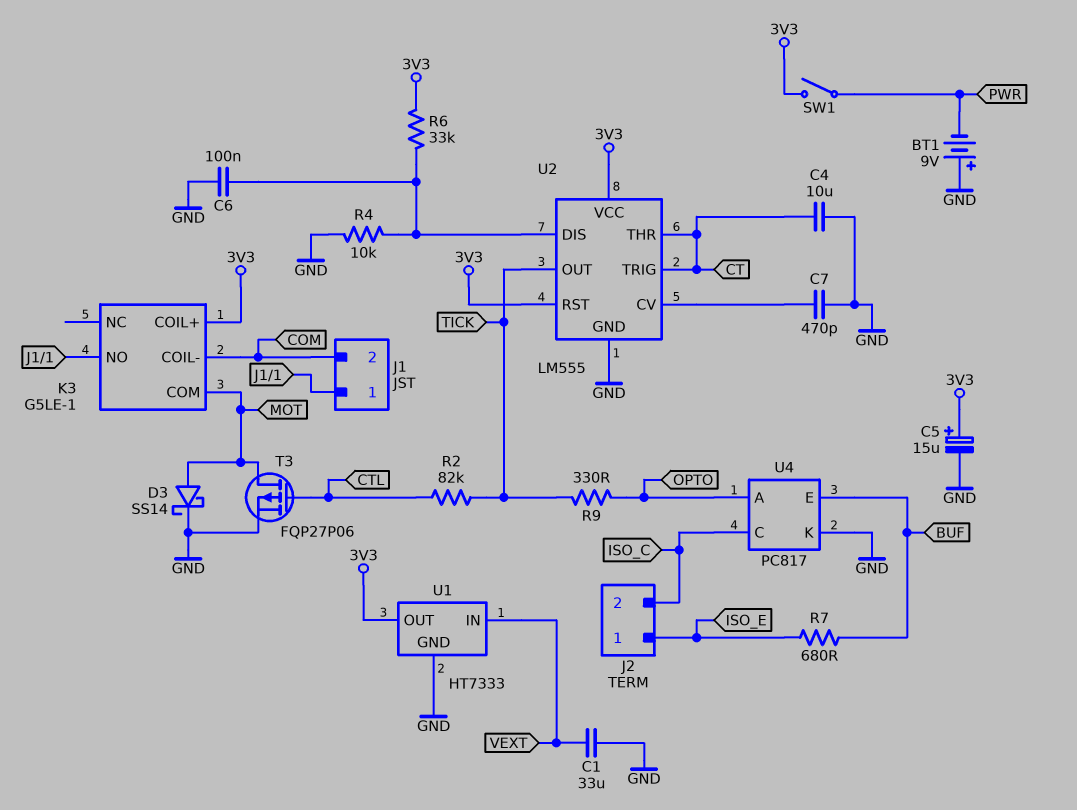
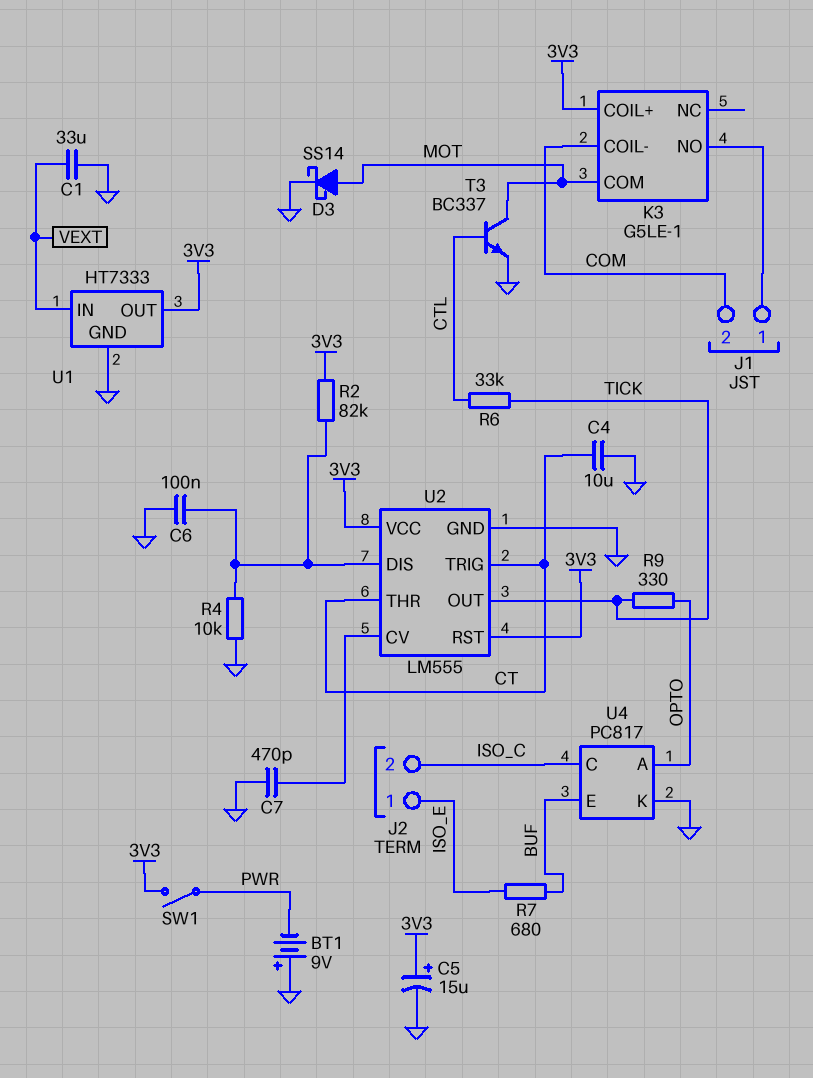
R2: 82k (CTL, TICK) -> 82k (3V3, U2/DIS)
R6: 33k (3V3, U2/DIS) -> 33k (CTL, TICK)
T3: PMOS FQP27P06 (G CTL, D MOT, S GND) -> NPN BC337 (B CTL, C MOT, E GND)

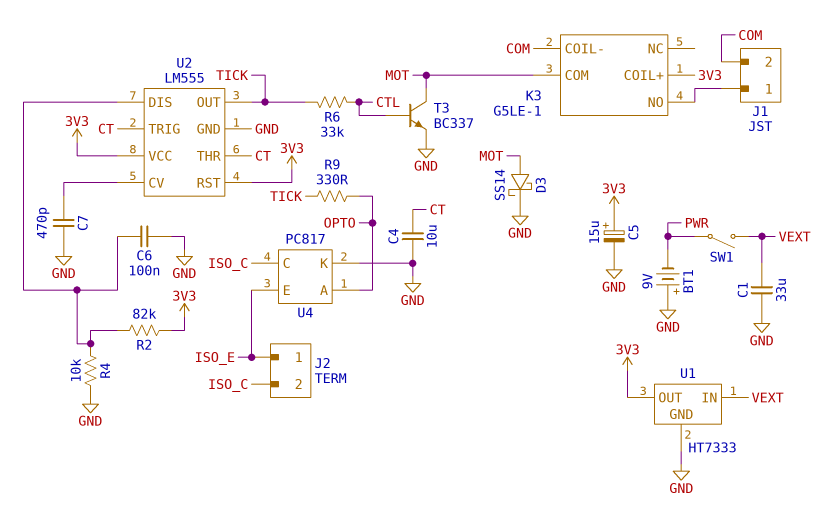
R7: 680 (BUF, ISO_E) -> none
SW1: switch (3V3, PWR) -> switch (PWR, VEXT)
U4 pin E: BUF -> ISO_E

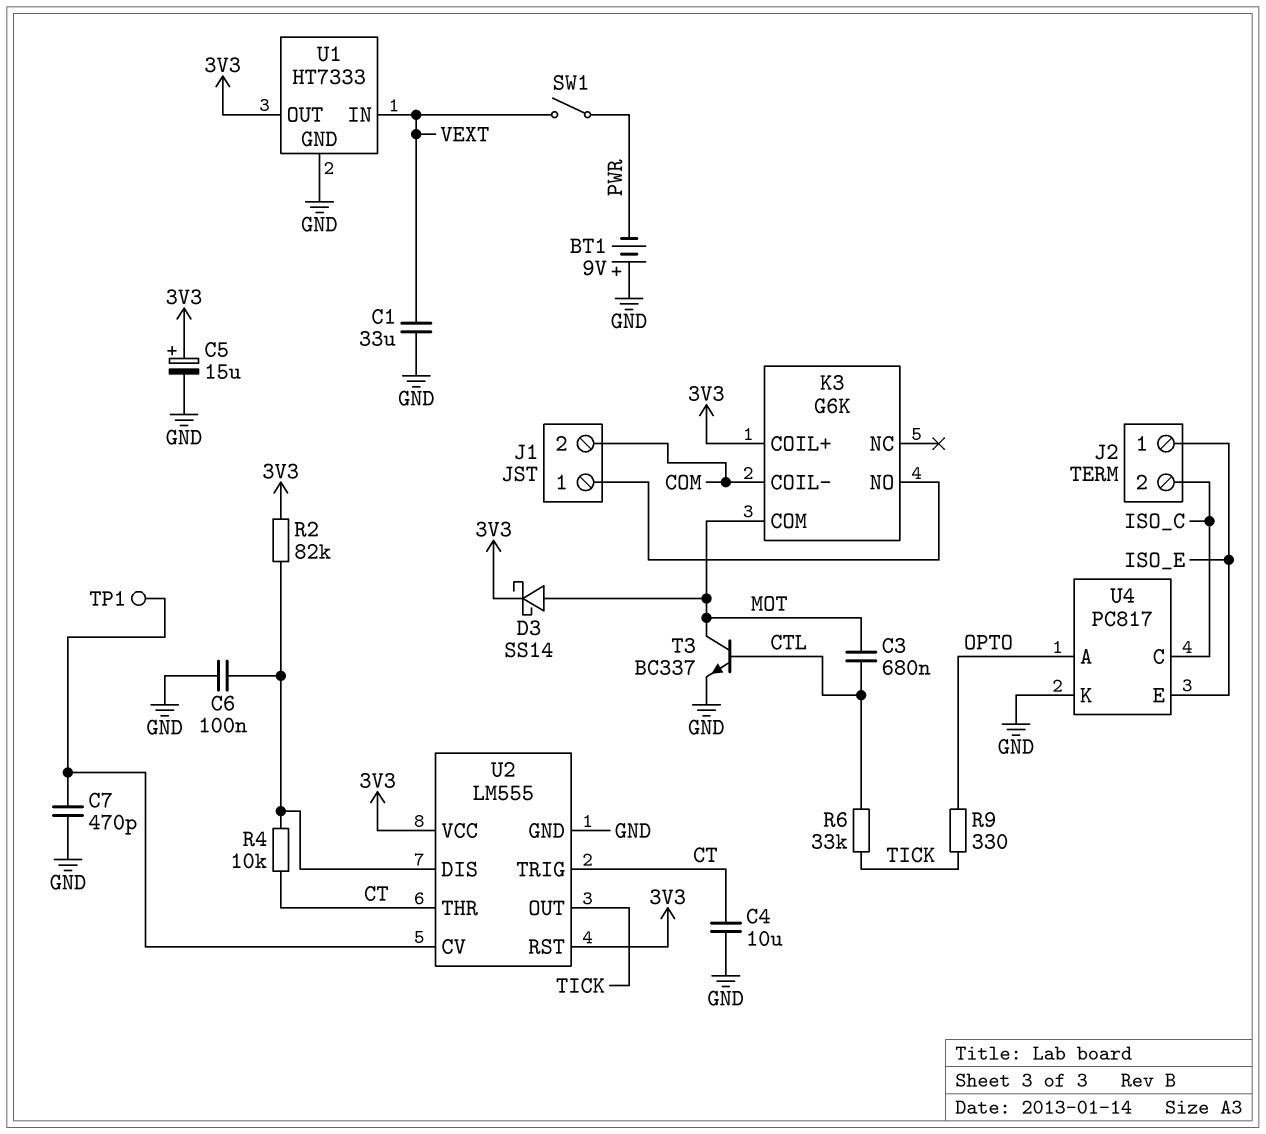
C3: none -> 680nF (CTL, MOT)
D3: schottky SS14 (A MOT, K GND) -> schottky SS14 (A MOT, K 3V3)
K3: G5LE-1 -> G6K
R4: 10k (GND, U2/DIS) -> 10k (CT, U2/DIS)
TP1: none -> test point (U2/CV)

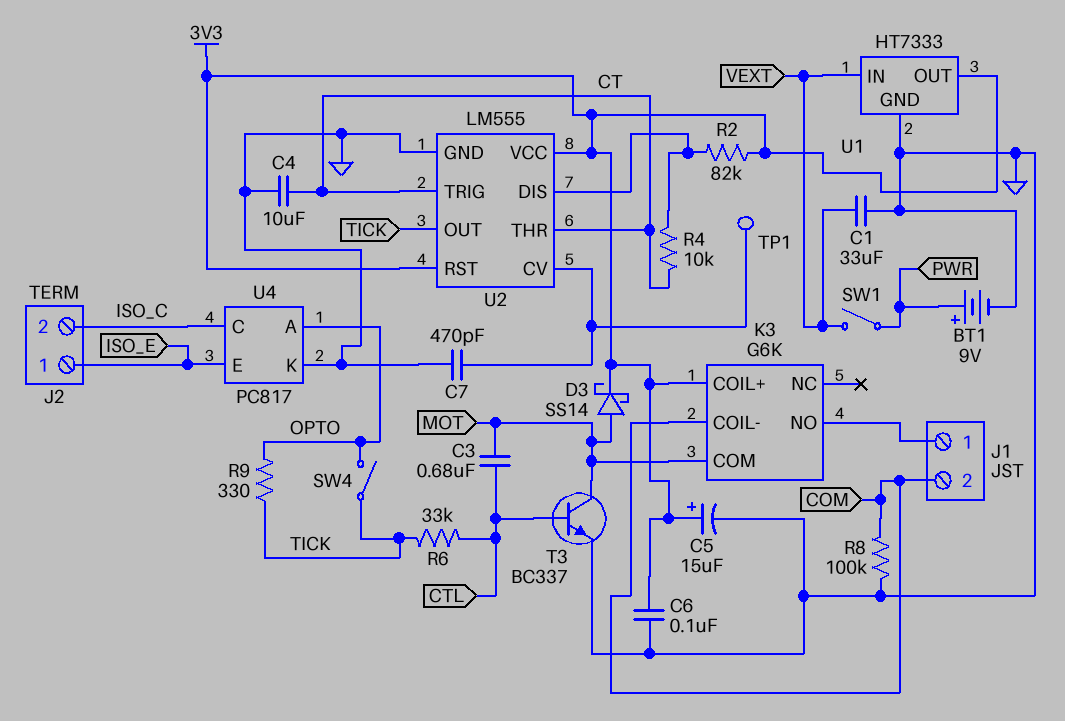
BT1: 9V (plus GND, minus PWR) -> 9V (plus PWR, minus GND)
C6: 100nF (GND, U2/DIS) -> 100nF (3V3, GND)
R8: none -> 100k (COM, GND)
SW4: none -> switch (OPTO, TICK)

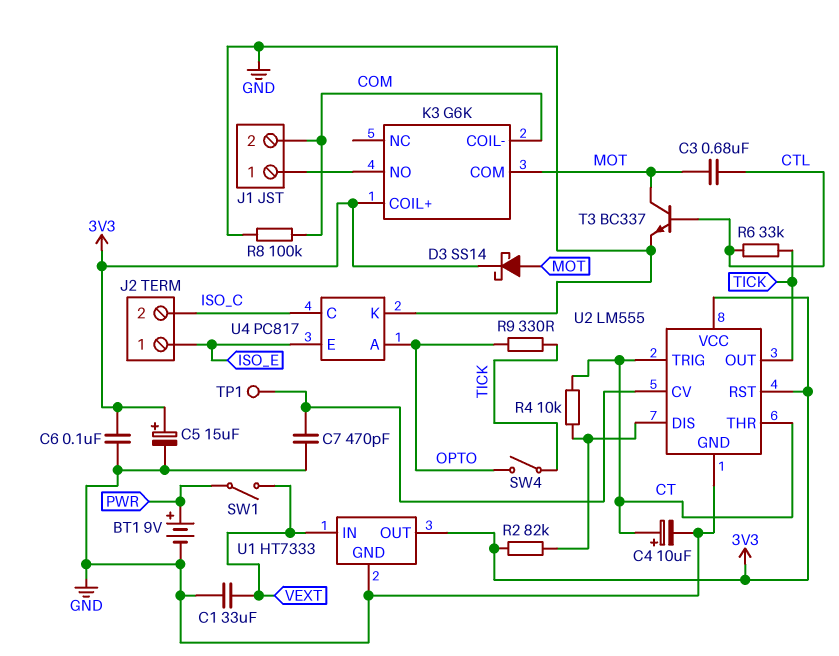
C4: 10uF (CT, GND) -> 10uF (plus CT, minus GND)

